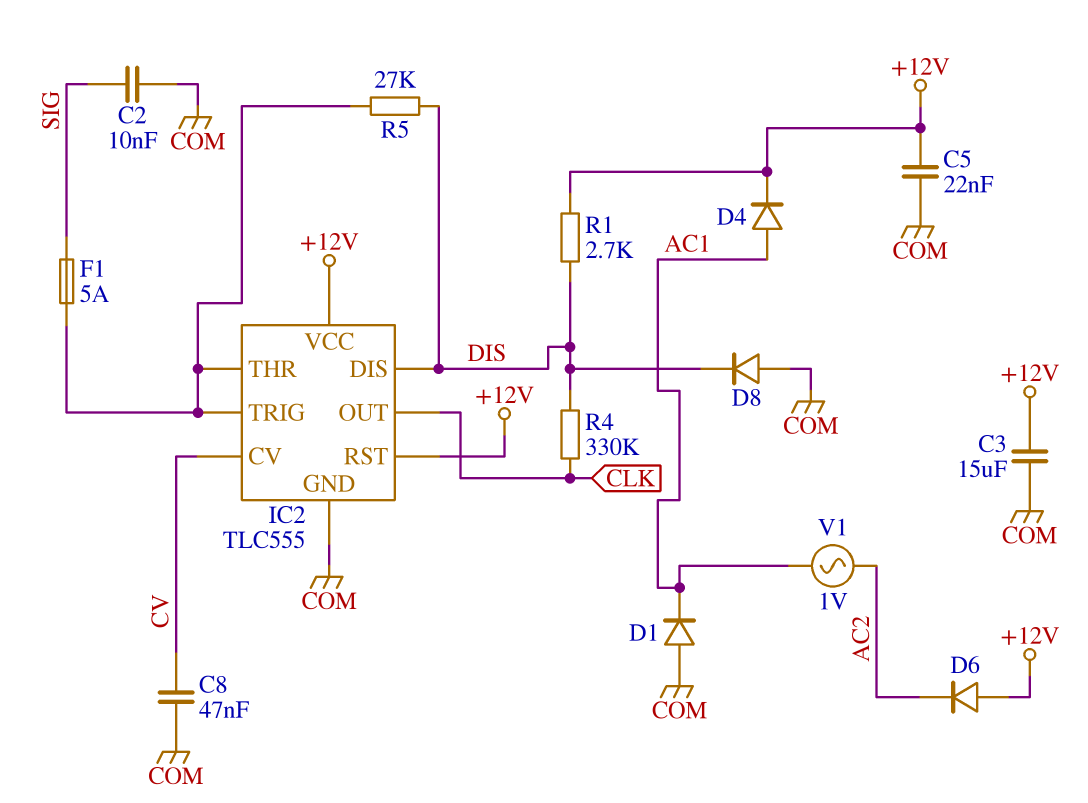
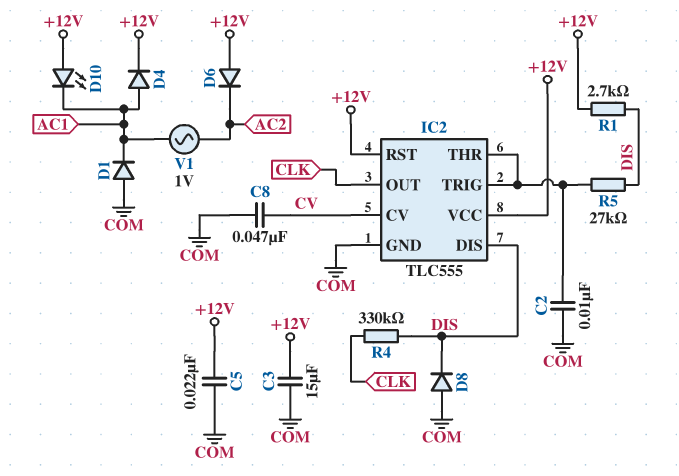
C2: 10nF (COM, SIG) -> 10nF (COM, IC2/THR)
D10: none -> LED (A +12V, K AC1)
F1: 5A (IC2/THR, SIG) -> none

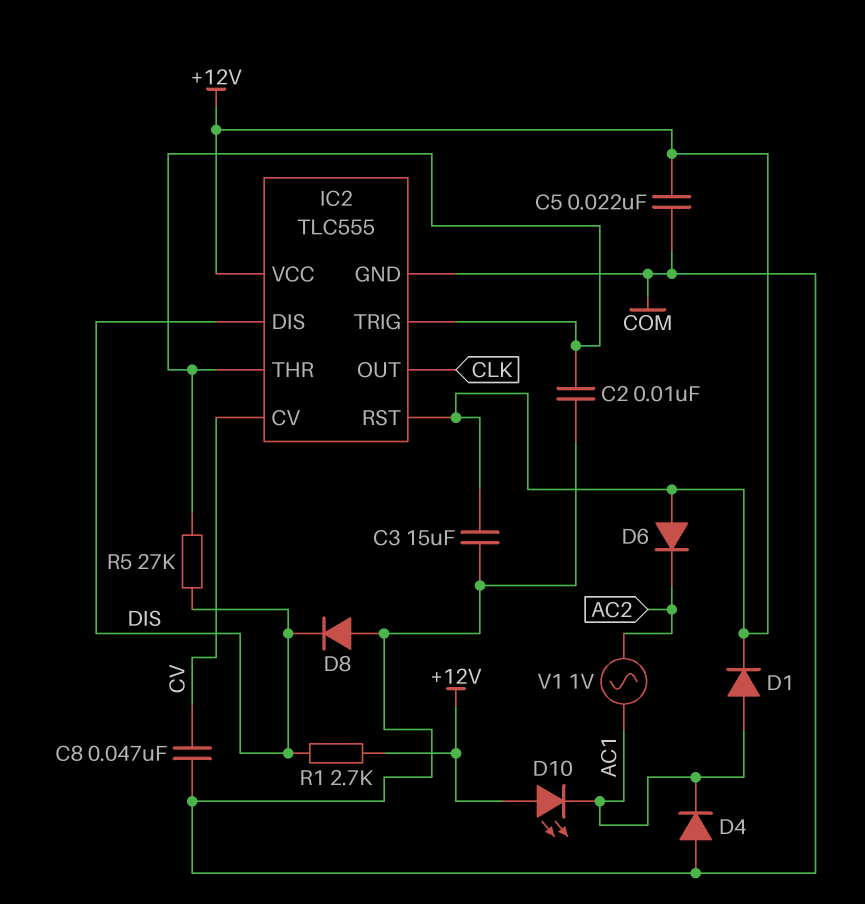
D1: diode (A COM, K AC1) -> diode (A AC1, K +12V)
D4: diode (A AC1, K +12V) -> diode (A COM, K AC1)
R4: 330k (CLK, DIS) -> none

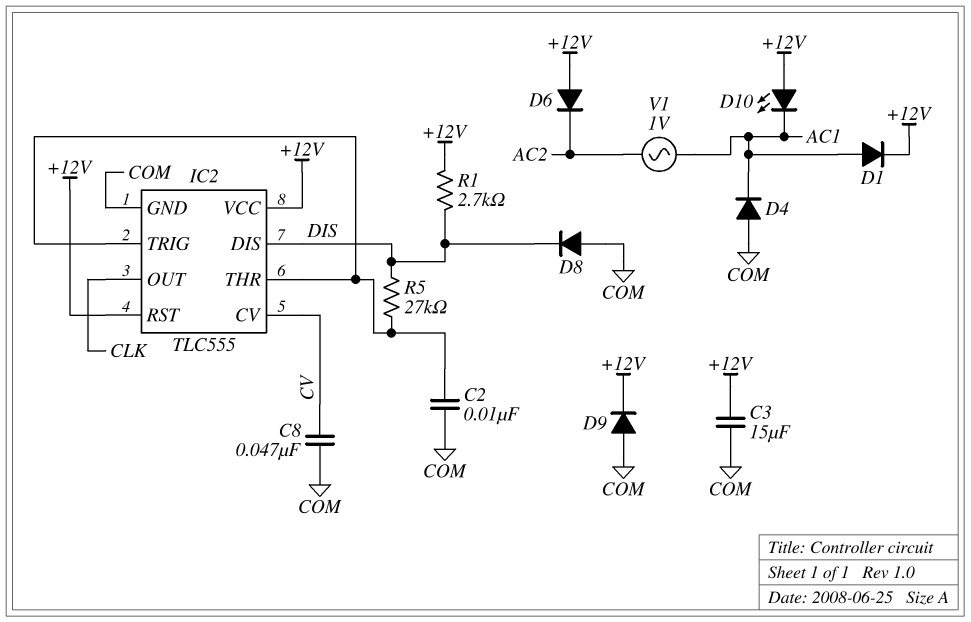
C5: 22nF (+12V, COM) -> none
D9: none -> diode (A COM, K +12V)

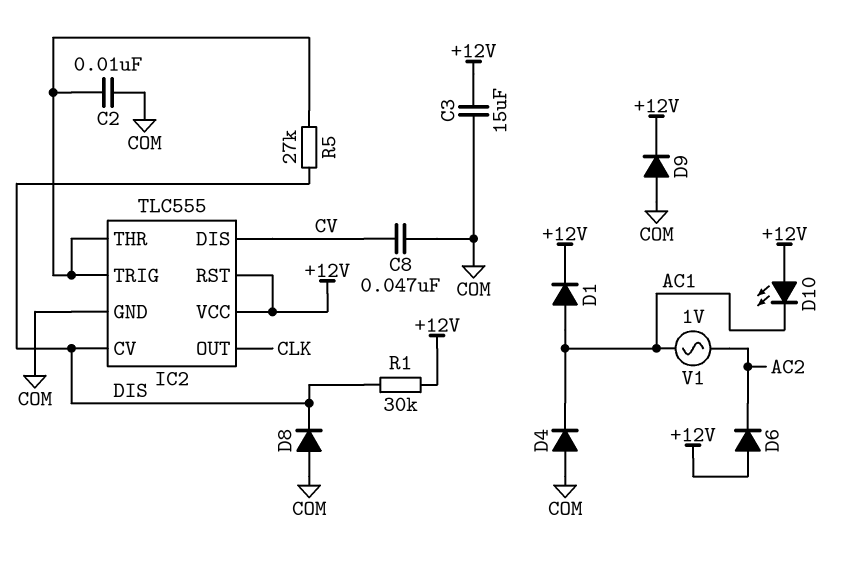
IC2 pin CV: CV -> DIS
IC2 pin DIS: DIS -> CV
R1: 2.7k (+12V, DIS) -> 30k (+12V, DIS)

